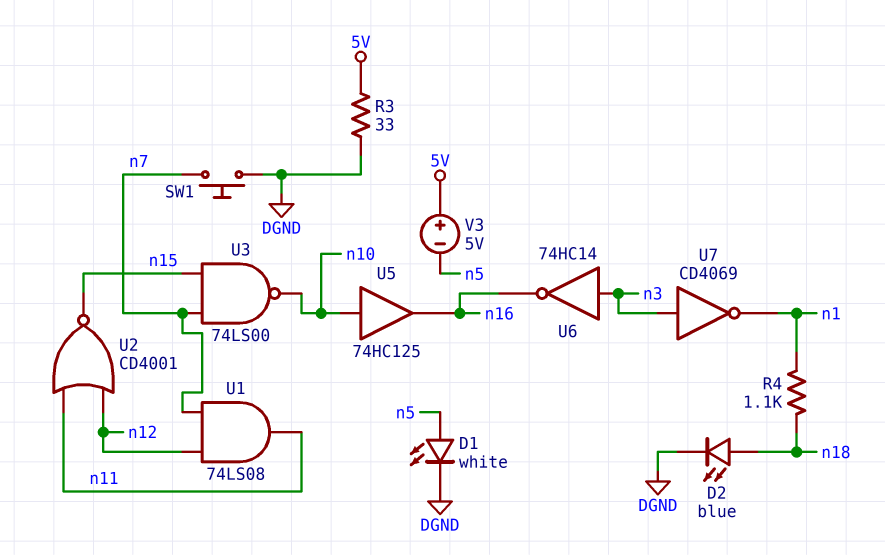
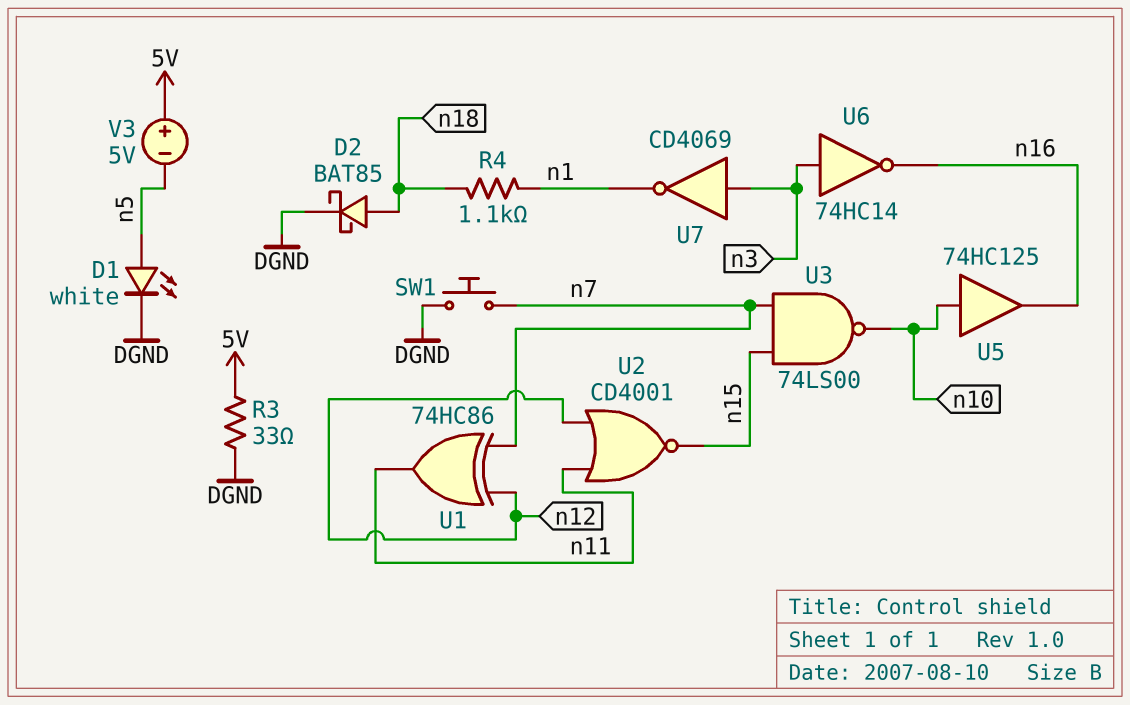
D2: LED blue (A n18, K DGND) -> schottky BAT85 (A n18, K DGND)
U1: AND 74LS08 (in n7, in n12, out n11) -> XOR 74HC86 (in n7, in n12, out n11)

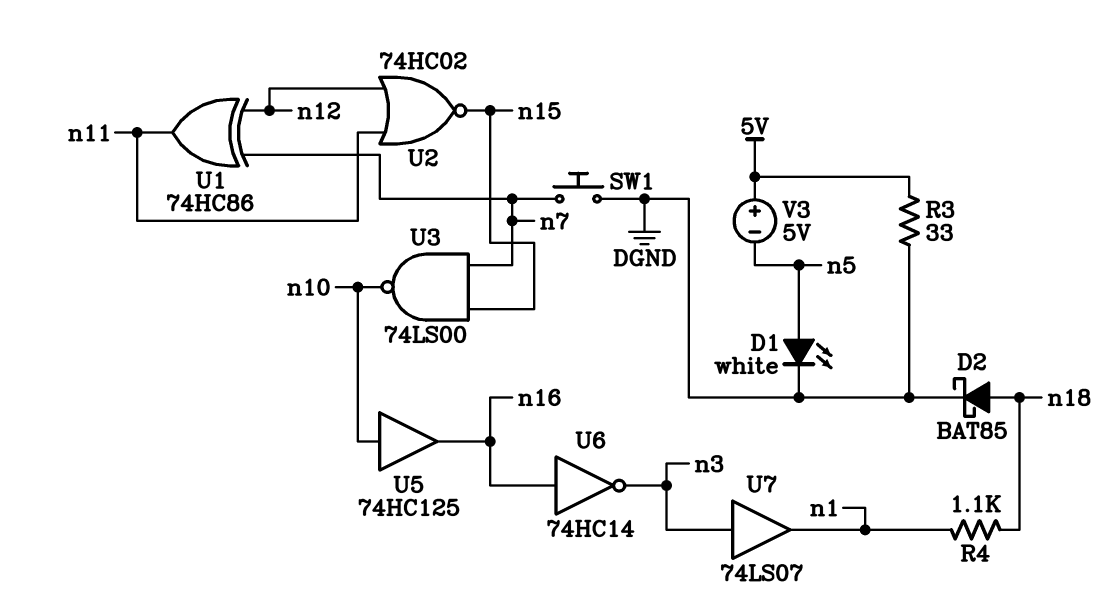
U2: NOR CD4001 (in n11, in n12, out n15) -> NOR 74HC02 (in n11, in n12, out n15)
U6: NOT 74HC14 (in n3, out n16) -> NOT 74HC14 (in n16, out n3)
U7: NOT CD4069 (in n3, out n1) -> buffer 74LS07 (in n3, out n1)

